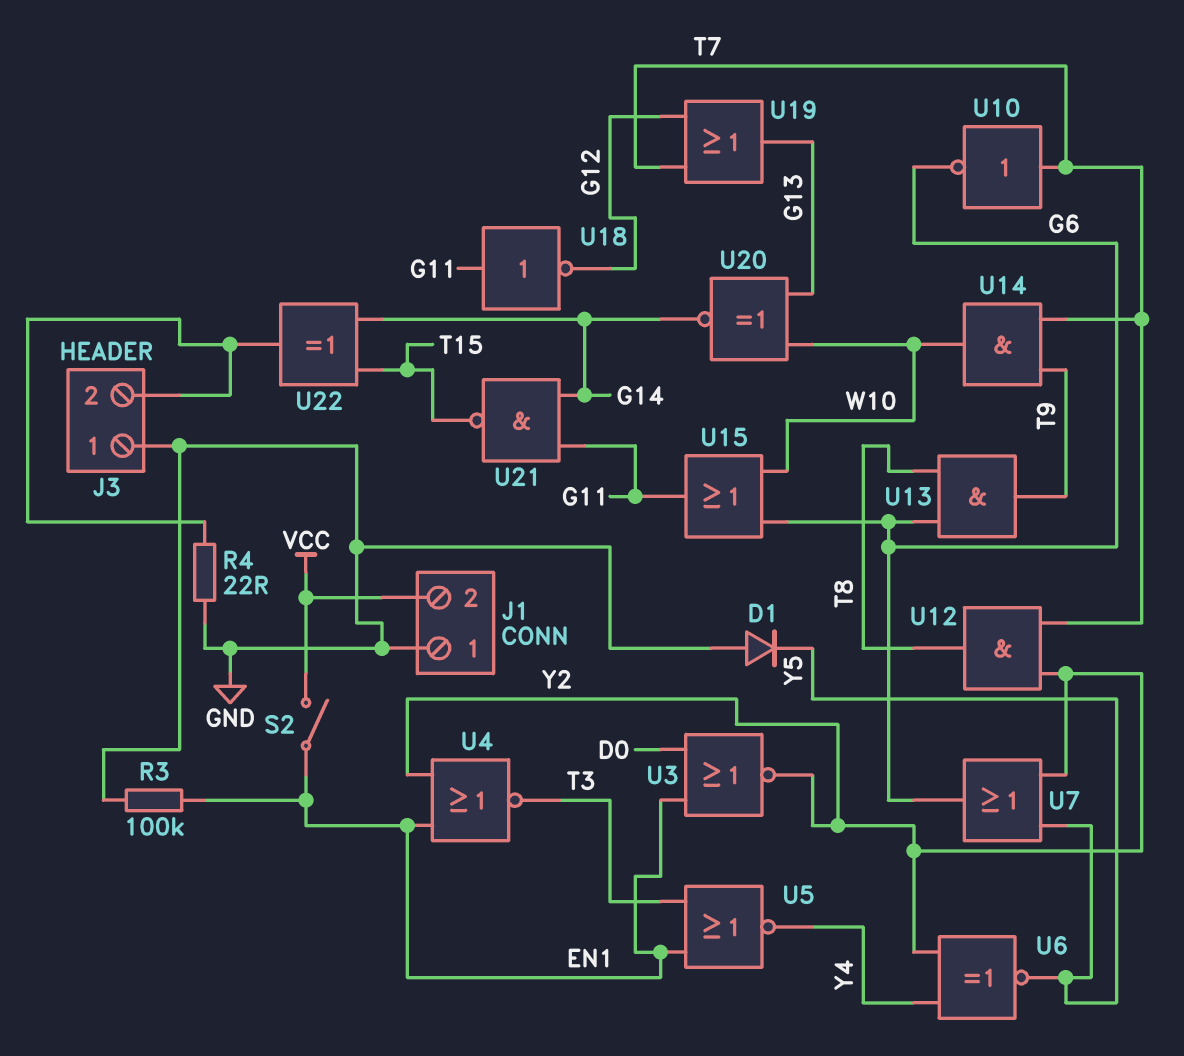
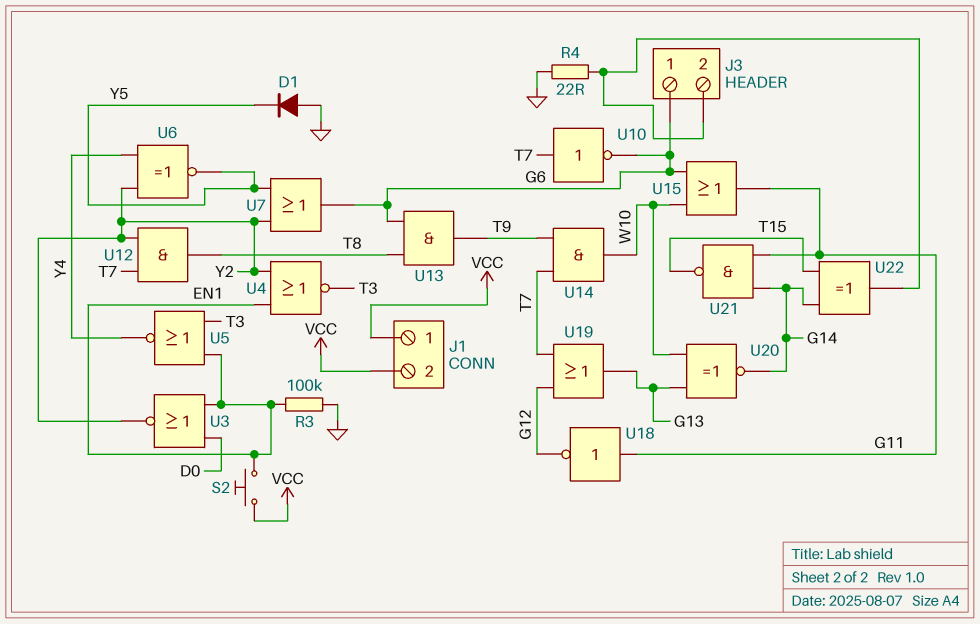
J1 pin 1: GND -> VCC
J3 pin 1: GND -> G6
S2: switch (EN1, VCC) -> button (EN1, VCC)

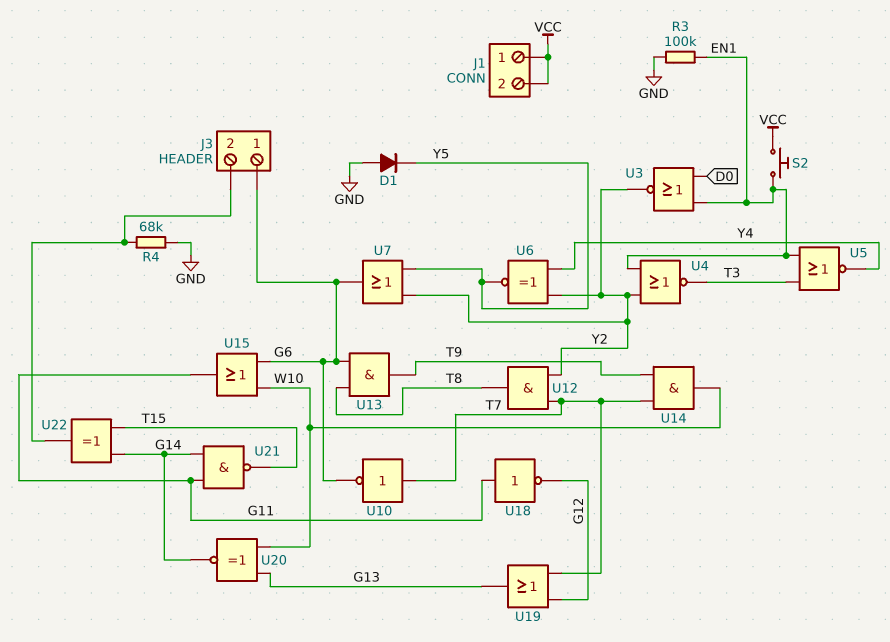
R4: 22 (GND, J3/2) -> 68k (GND, J3/2)

